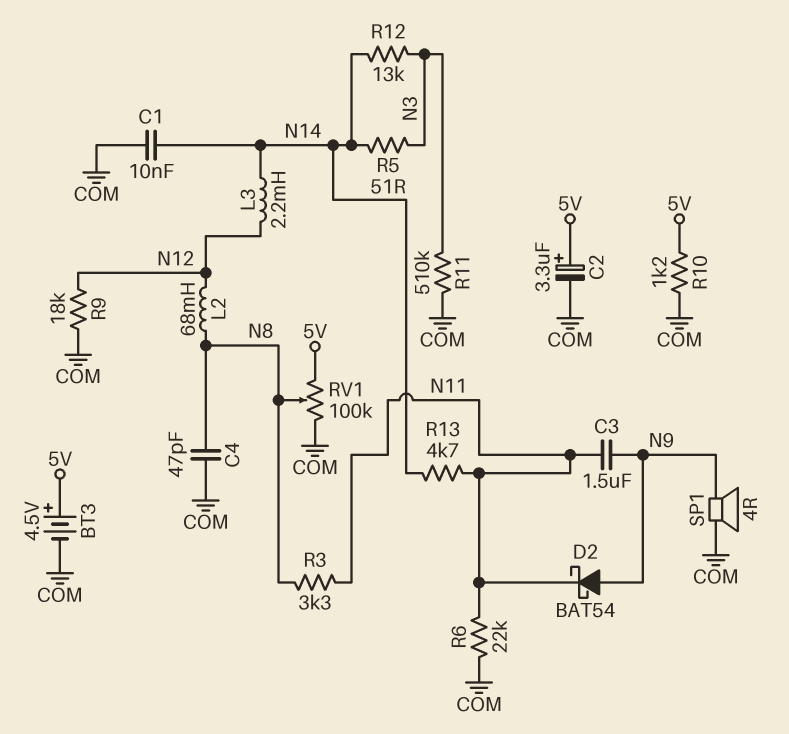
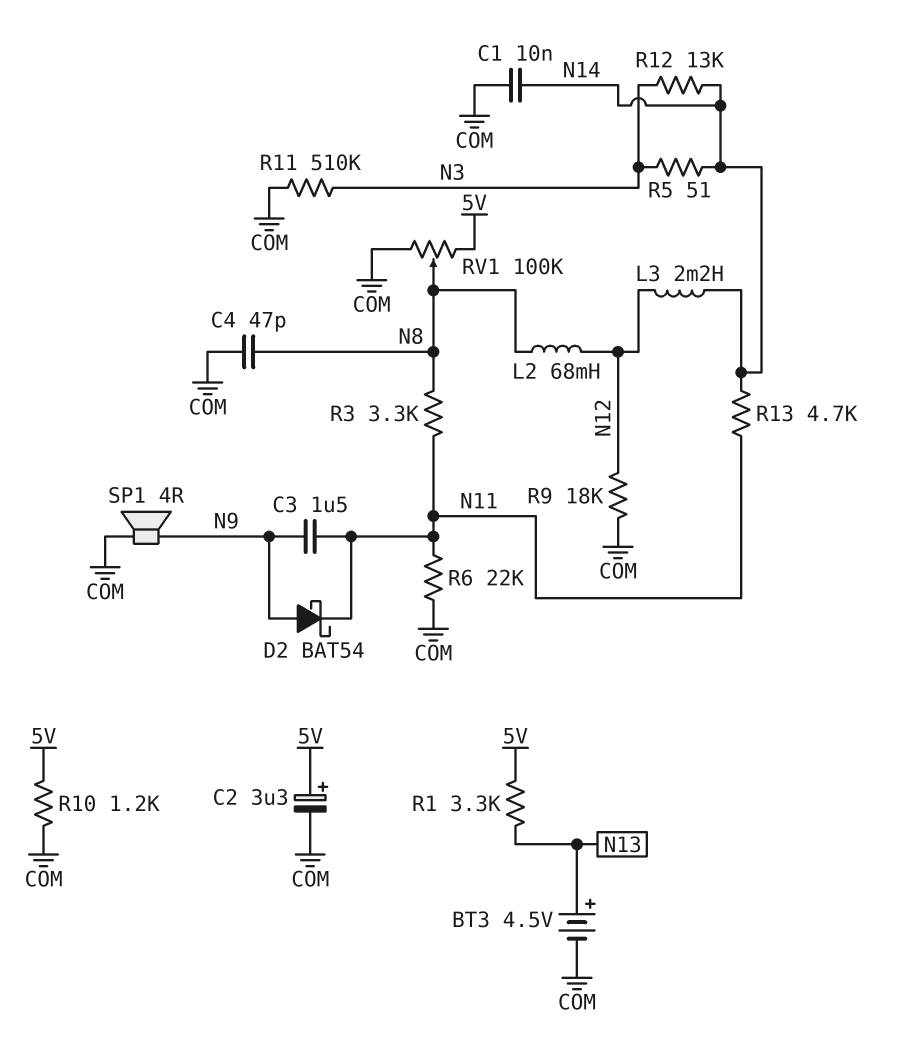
BT3: 4.5V (plus 5V, minus COM) -> 4.5V (plus N13, minus COM)
R1: none -> 3.3k (5V, N13)

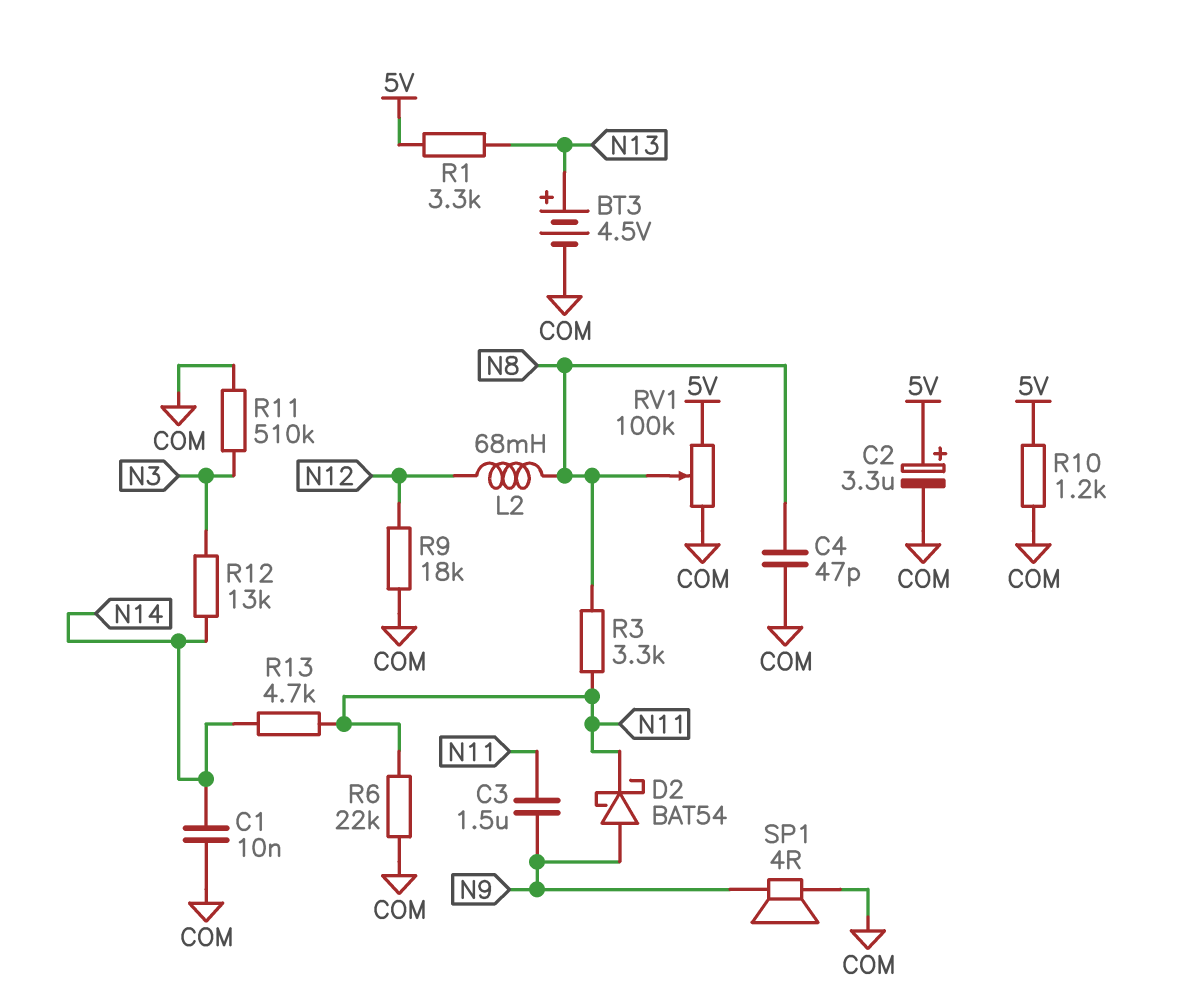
L3: 2.2mH (N12, N14) -> none
R5: 51 (N3, N14) -> none

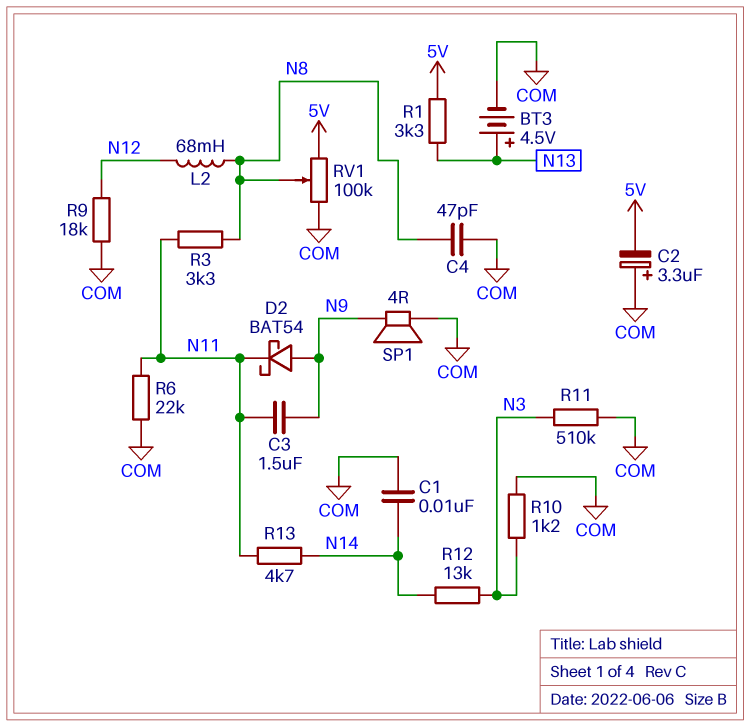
C2: 3.3uF (plus 5V, minus COM) -> 3.3uF (plus COM, minus 5V)
R10: 1.2k (5V, COM) -> 1.2k (COM, N3)

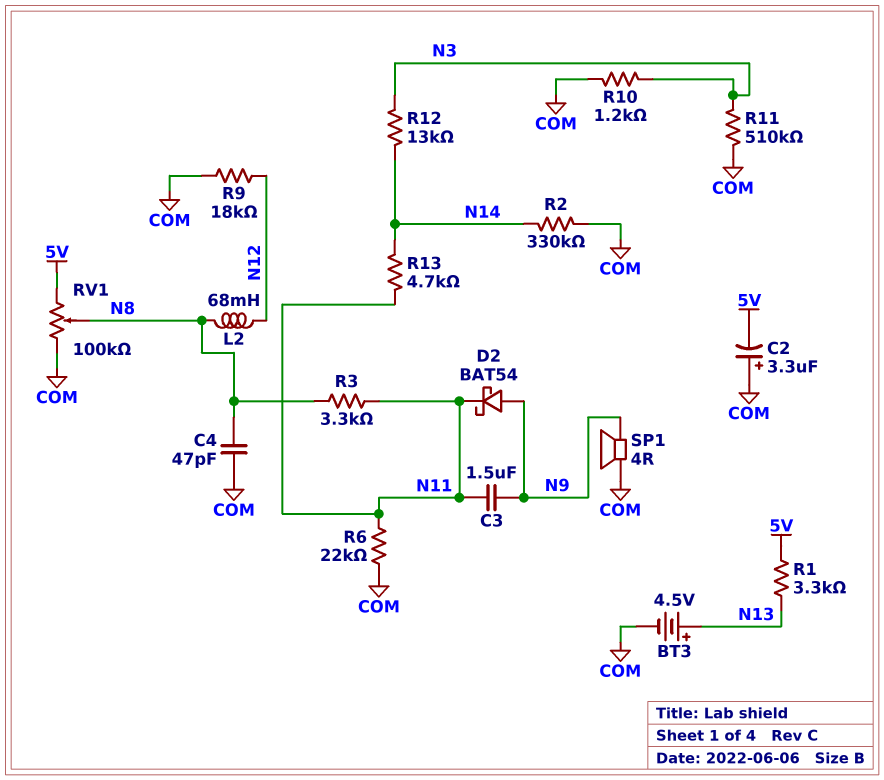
C1: 10nF (COM, N14) -> none
R2: none -> 330k (COM, N14)

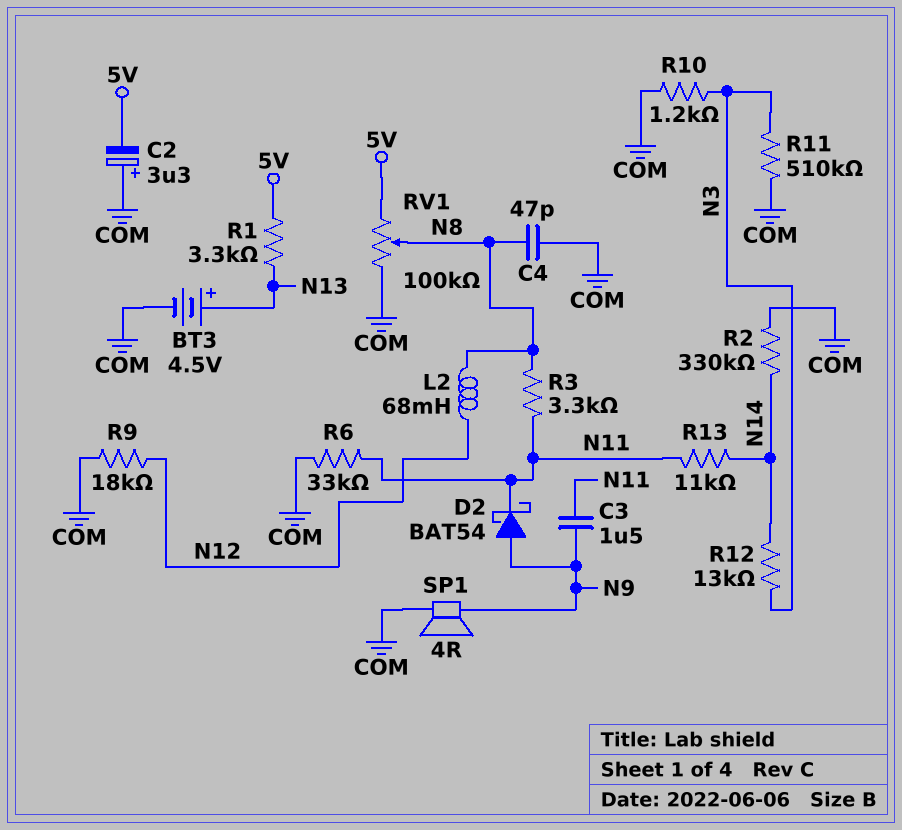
R6: 22k (COM, N11) -> 33k (COM, N11)
R13: 4.7k (N11, N14) -> 11k (N11, N14)

